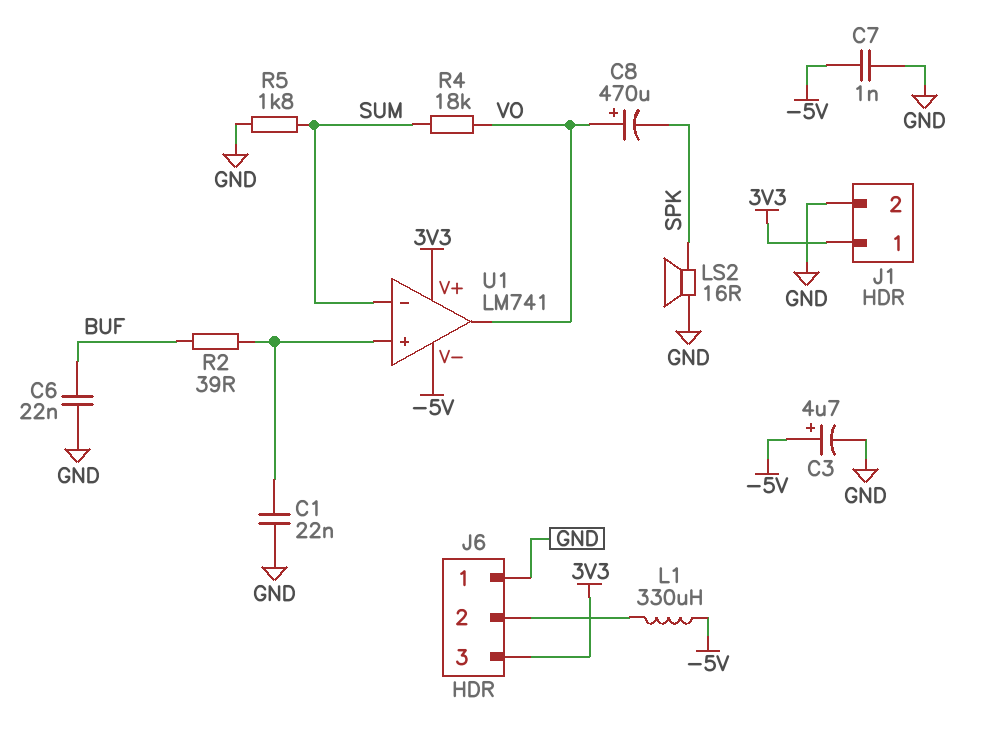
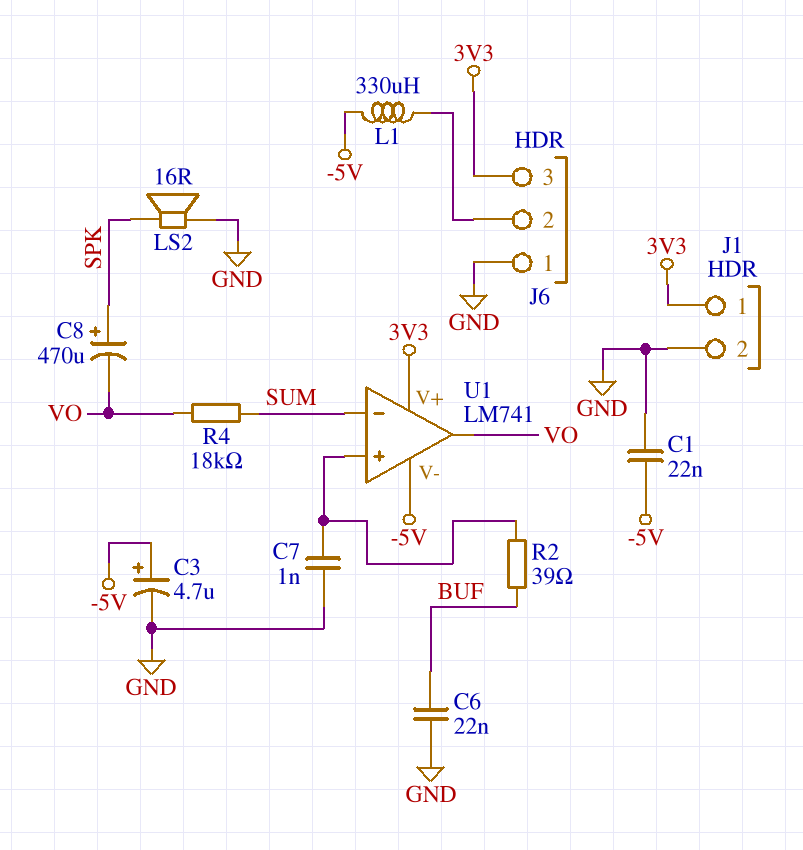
C1: 22nF (GND, U1/in+) -> 22nF (-5V, GND)
C7: 1nF (-5V, GND) -> 1nF (GND, U1/in+)
C8: 470uF (plus VO, minus SPK) -> 470uF (plus SPK, minus VO)
R5: 1.8k (GND, SUM) -> none

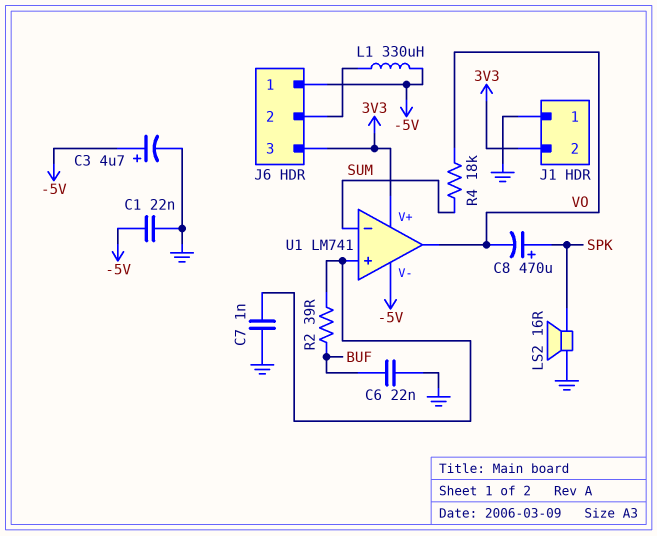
J1 pin 1: 3V3 -> GND
J1 pin 2: GND -> 3V3
J6 pin 1: GND -> -5V

